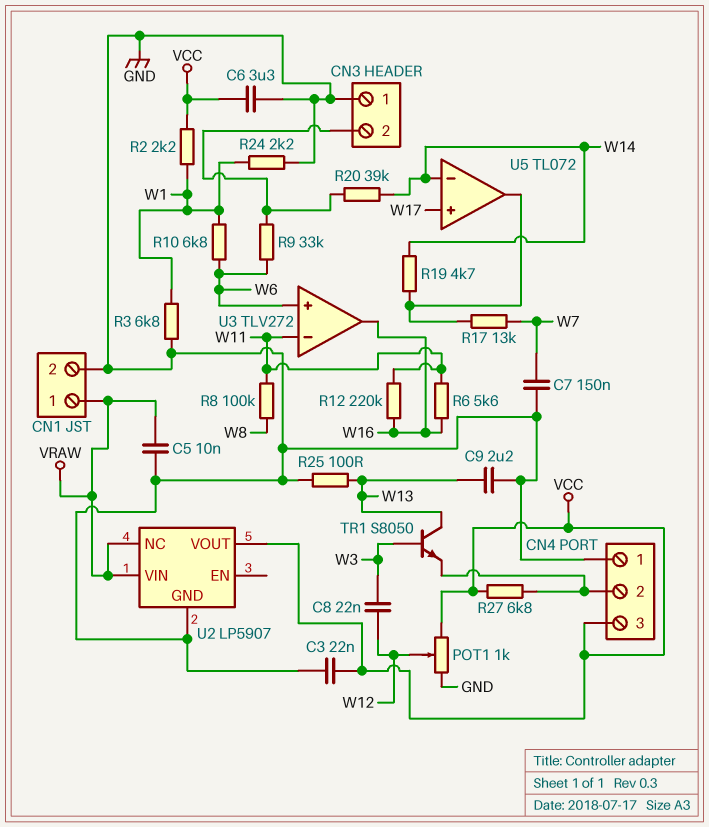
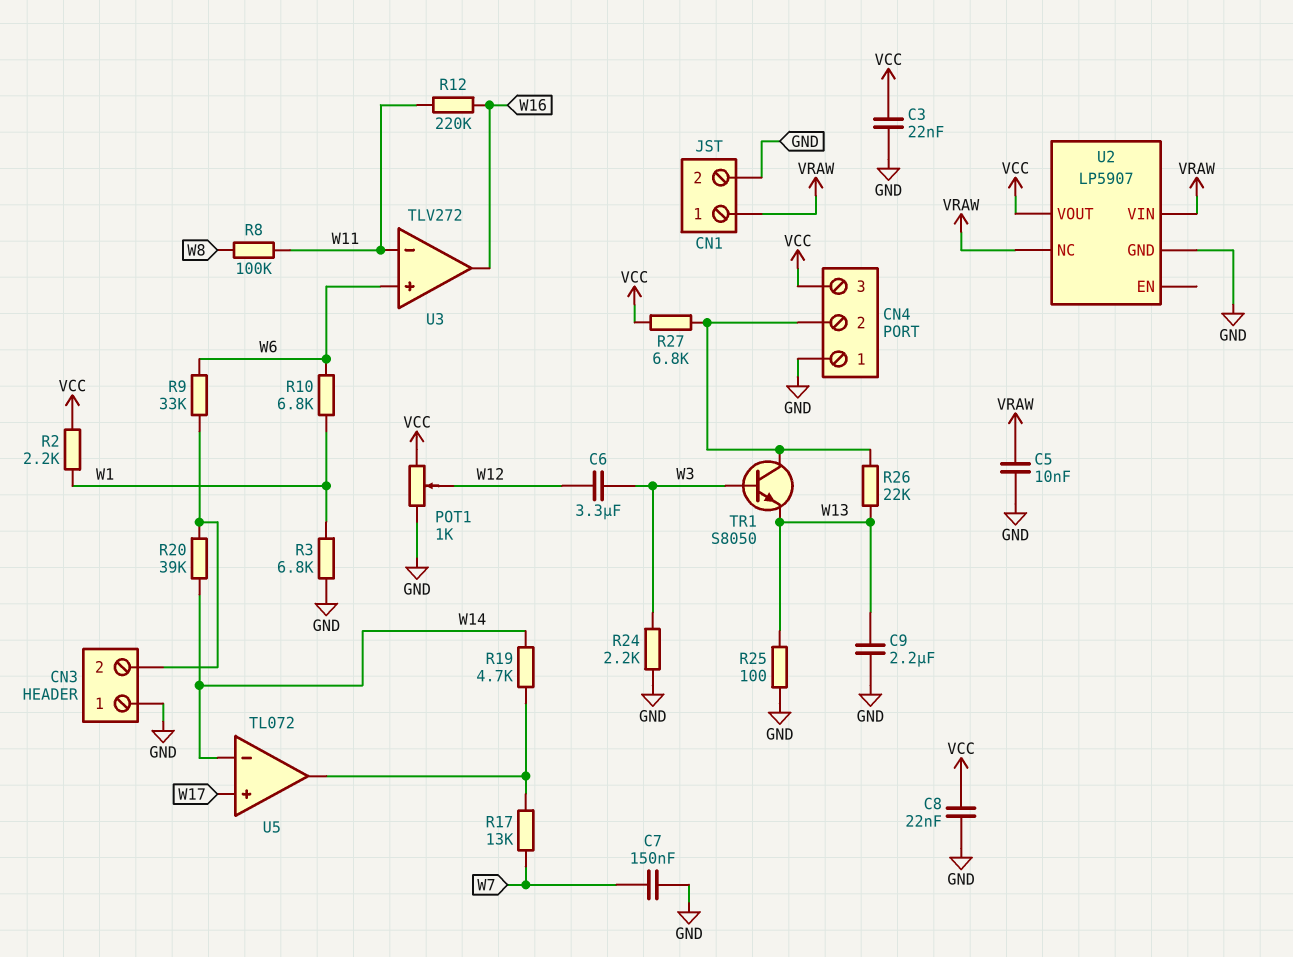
C6: 3.3uF (GND, VCC) -> 3.3uF (W3, W12)
C8: 22nF (W3, W12) -> 22nF (GND, VCC)
R6: 5.6k (W11, W16) -> none
R24: 2.2k (GND, W1) -> 2.2k (GND, W3)
R26: none -> 22k (CN4/2, W13)
TR1: NPN S8050 (B W3, C W13, E CN4/2) -> NPN S8050 (B W3, C CN4/2, E W13)

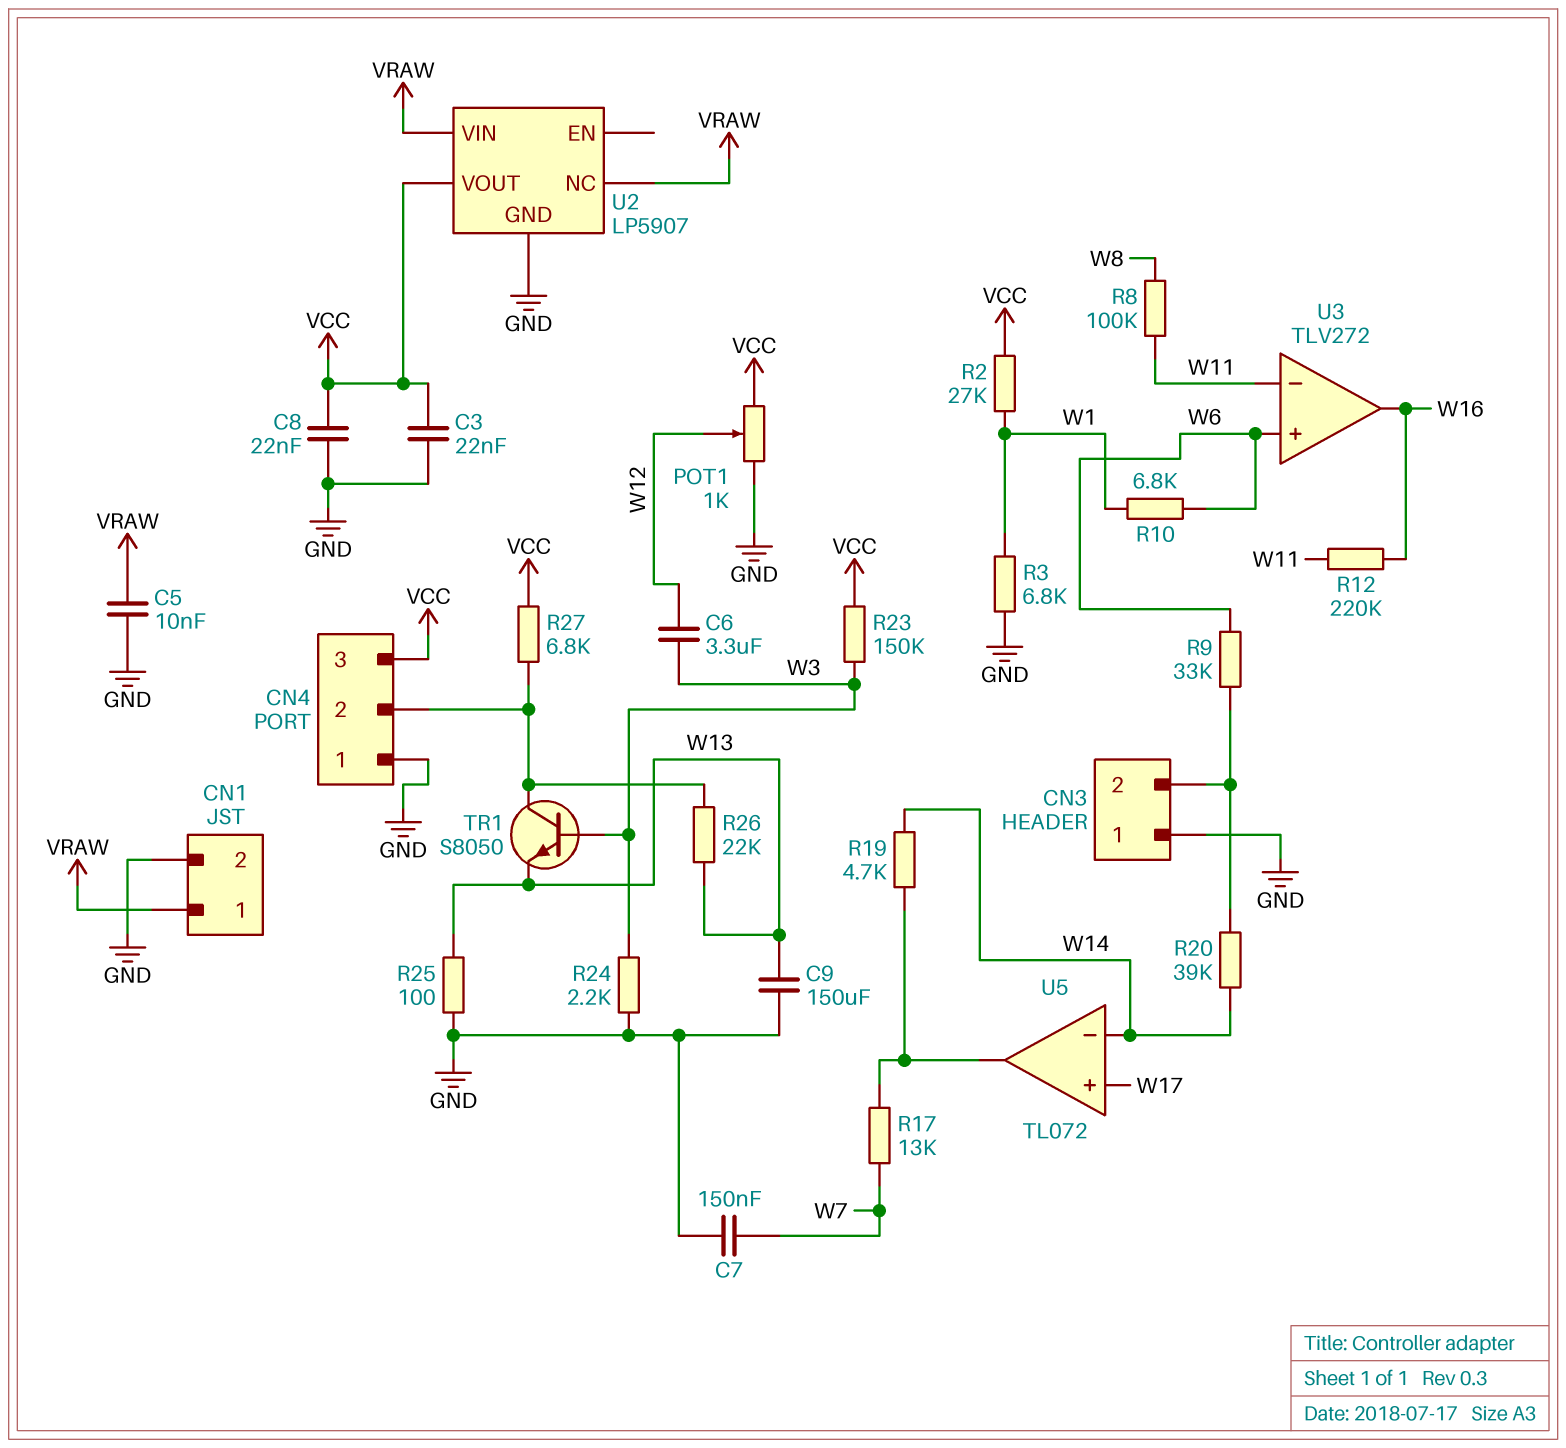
C9: 2.2uF (GND, W13) -> 150uF (GND, W13)
R2: 2.2k (VCC, W1) -> 27k (VCC, W1)
R23: none -> 150k (VCC, W3)

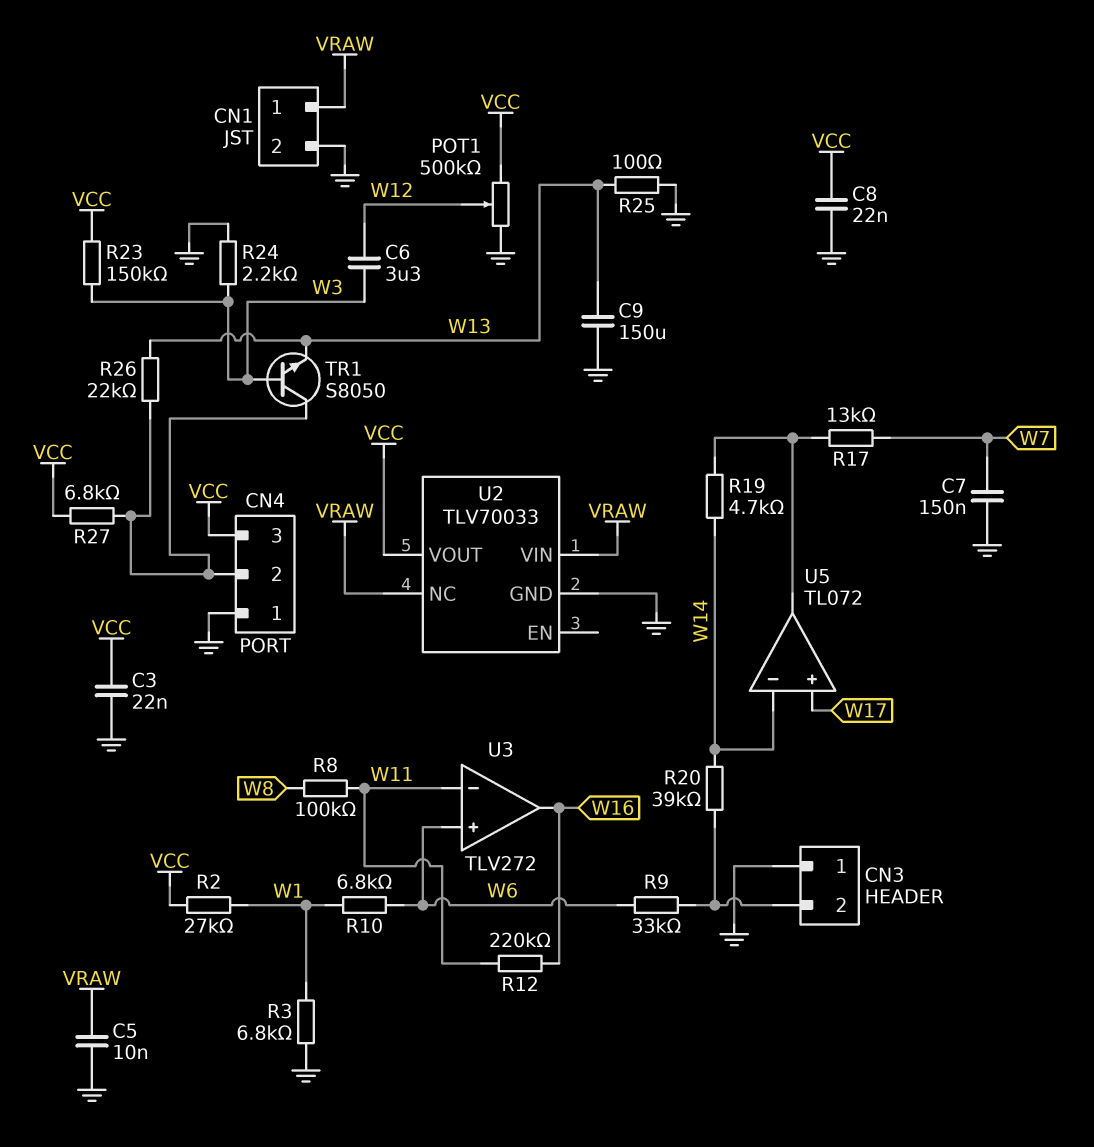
POT1: 1k (GND, VCC, wiper W12) -> 500k (GND, VCC, wiper W12)
U2: LP5907 -> TLV70033

